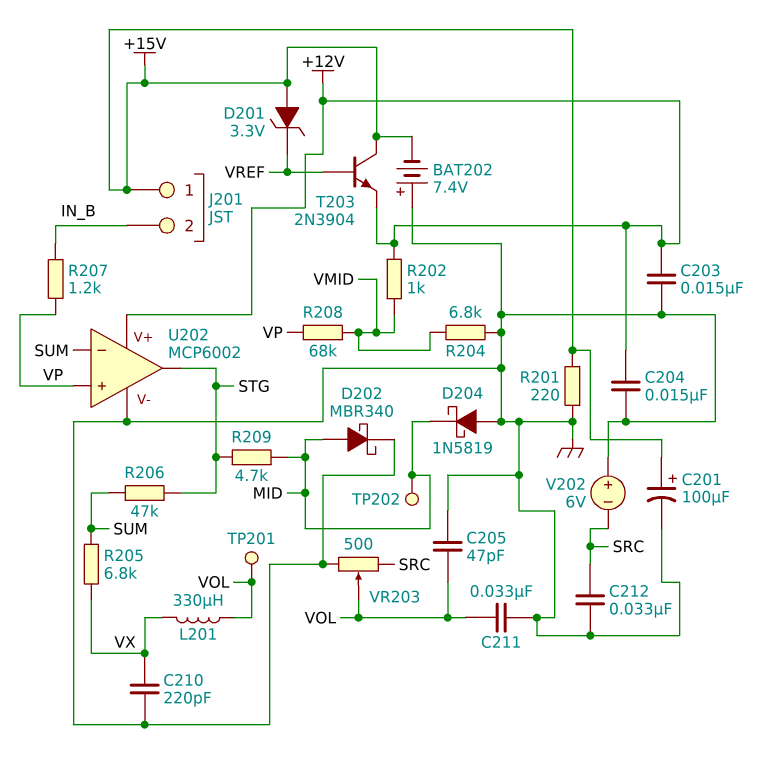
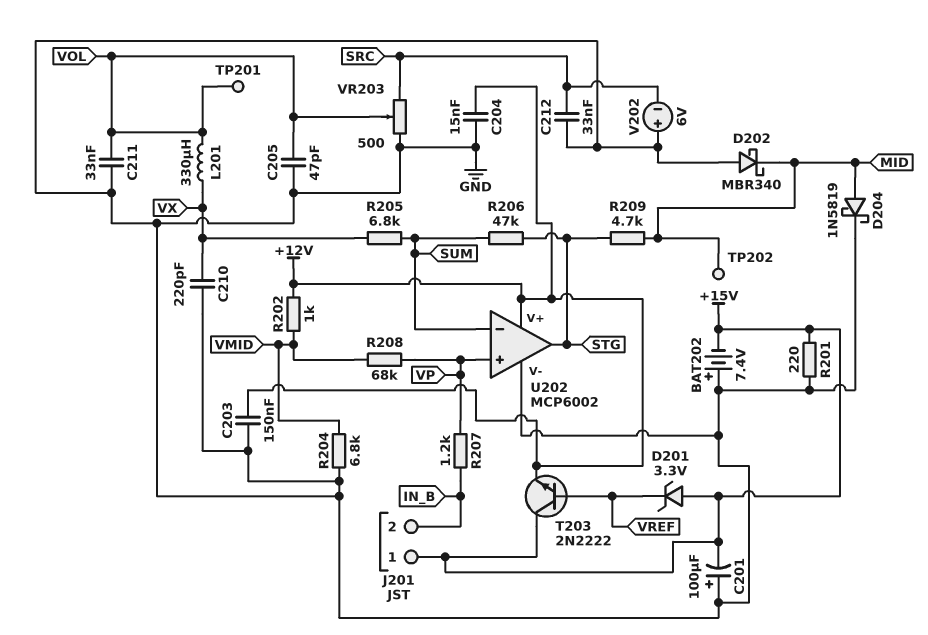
C201: 100uF (plus +15V, minus GND) -> 100uF (plus GND, minus +15V)
C203: 15nF (+12V, GND) -> 150nF (+12V, GND)
D202: schottky MBR340 (A MID, K GND) -> schottky MBR340 (A GND, K MID)
D204: schottky 1N5819 (A GND, K MID) -> schottky 1N5819 (A MID, K GND)
T203: NPN 2N3904 (B VREF, C +15V, E +12V) -> NPN 2N2222 (B VREF, C +15V, E +12V)

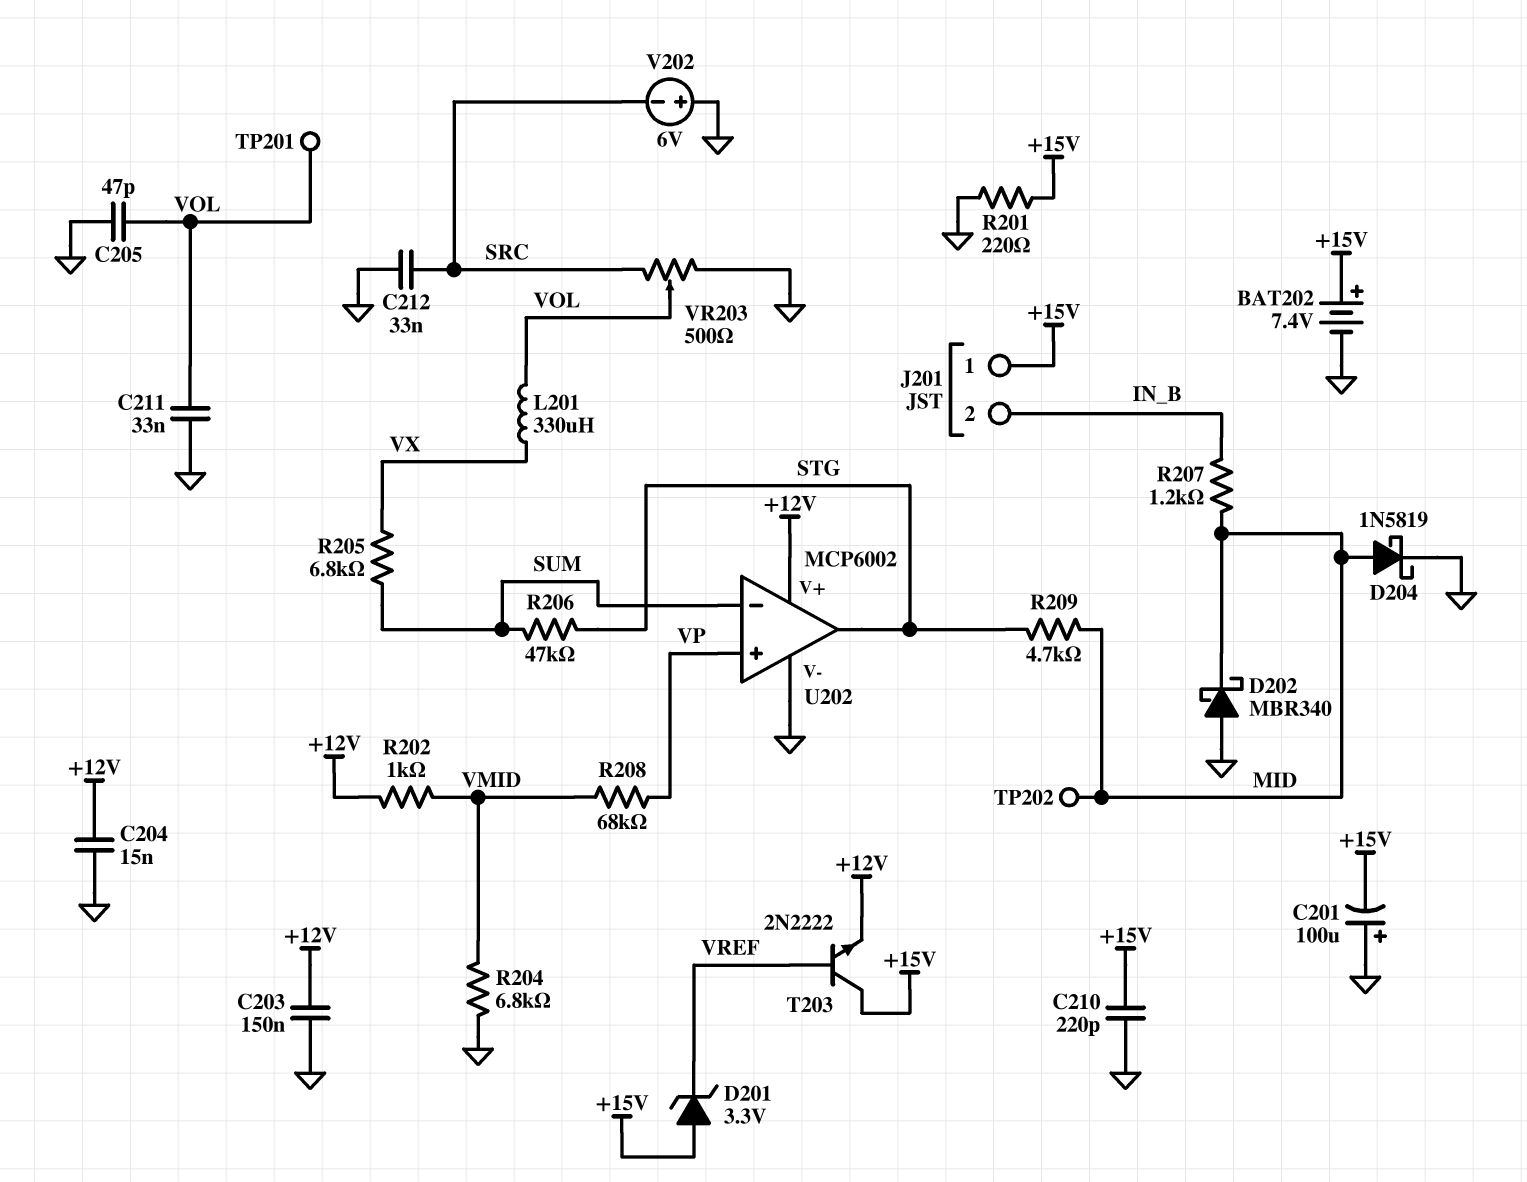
BAT202: 7.4V (plus GND, minus +15V) -> 7.4V (plus +15V, minus GND)
C210: 220pF (GND, VX) -> 220pF (+15V, GND)
R207: 1.2k (IN_B, VP) -> 1.2k (IN_B, MID)

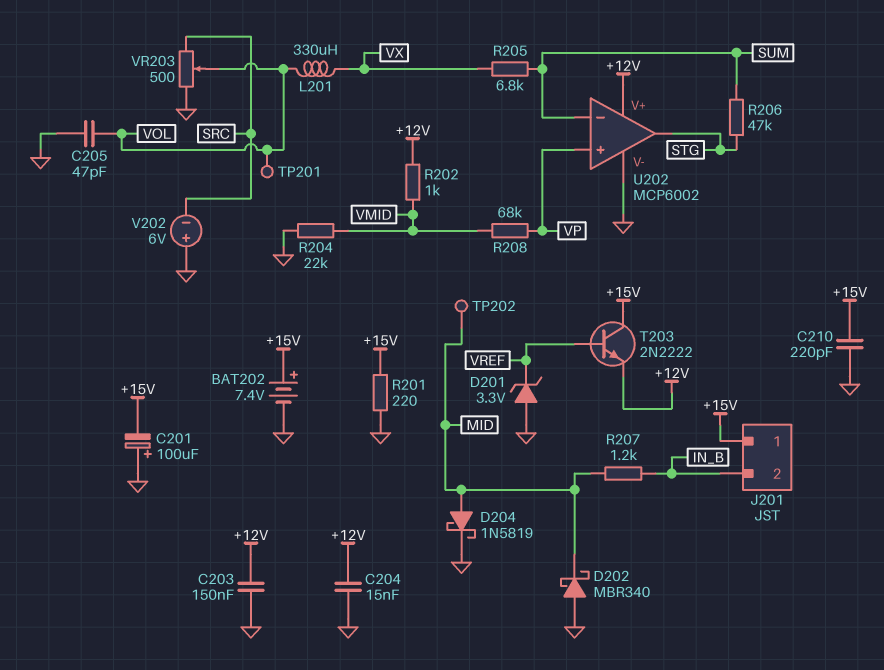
C211: 33nF (GND, VOL) -> none
C212: 33nF (GND, SRC) -> none
D201: zener 3.3V (A +15V, K VREF) -> zener 3.3V (A GND, K VREF)
R204: 6.8k (GND, VMID) -> 22k (GND, VMID)
R209: 4.7k (MID, STG) -> none

